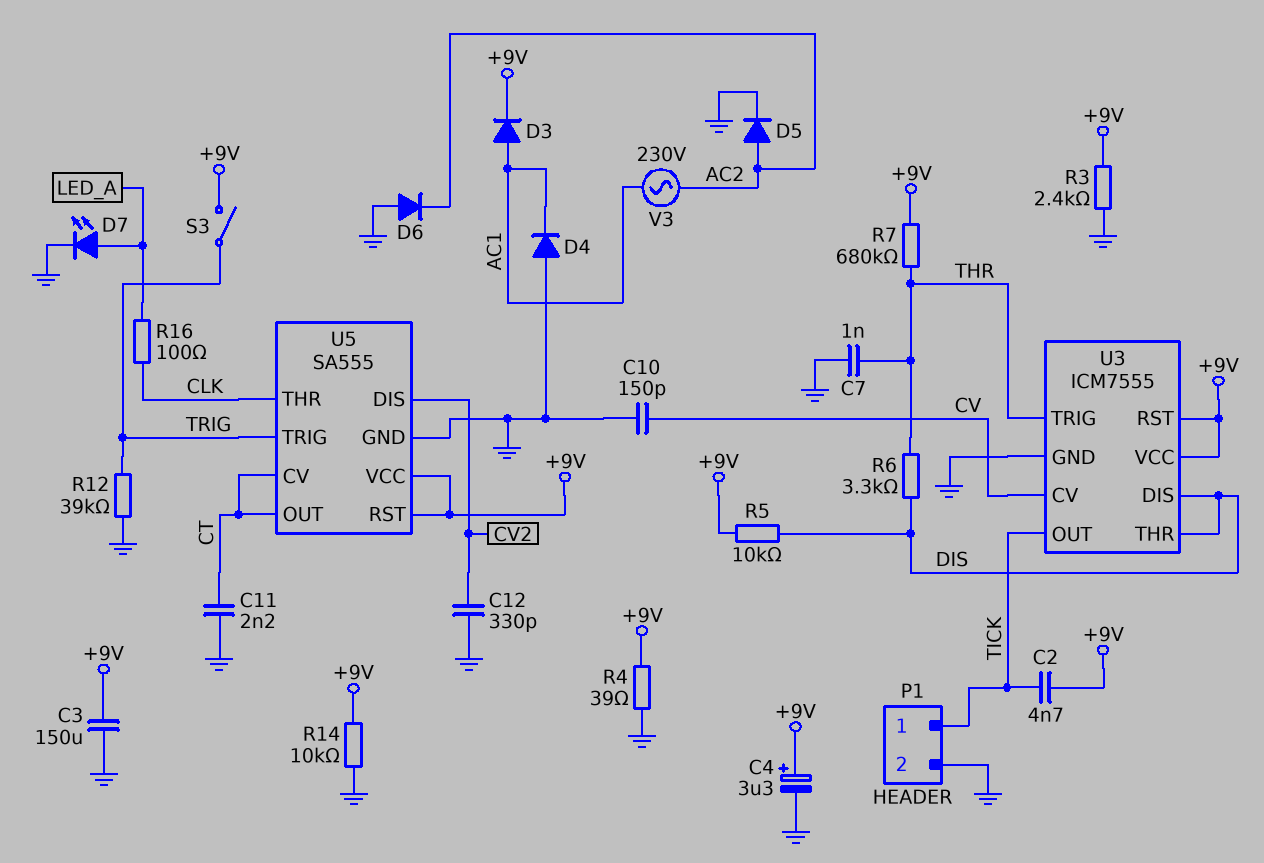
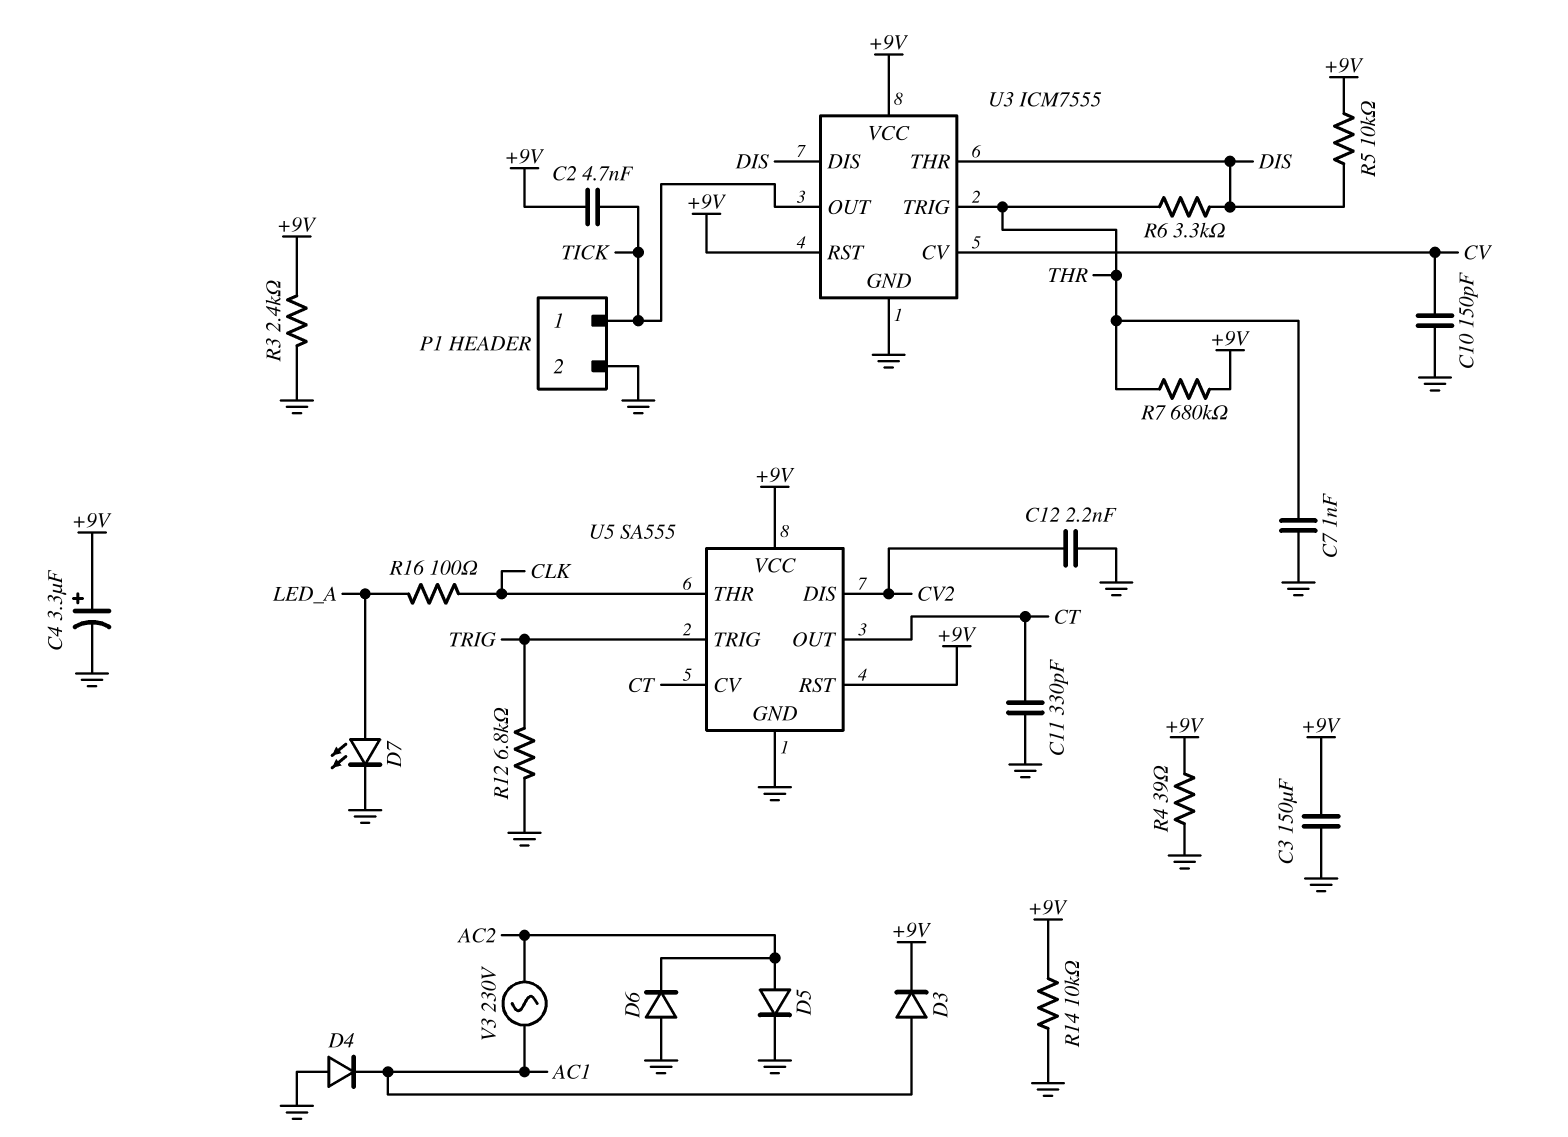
C11: 2.2nF (CT, GND) -> 330pF (CT, GND)
C12: 330pF (CV2, GND) -> 2.2nF (CV2, GND)
R12: 39k (GND, TRIG) -> 6.8k (GND, TRIG)
S3: switch (+9V, TRIG) -> none

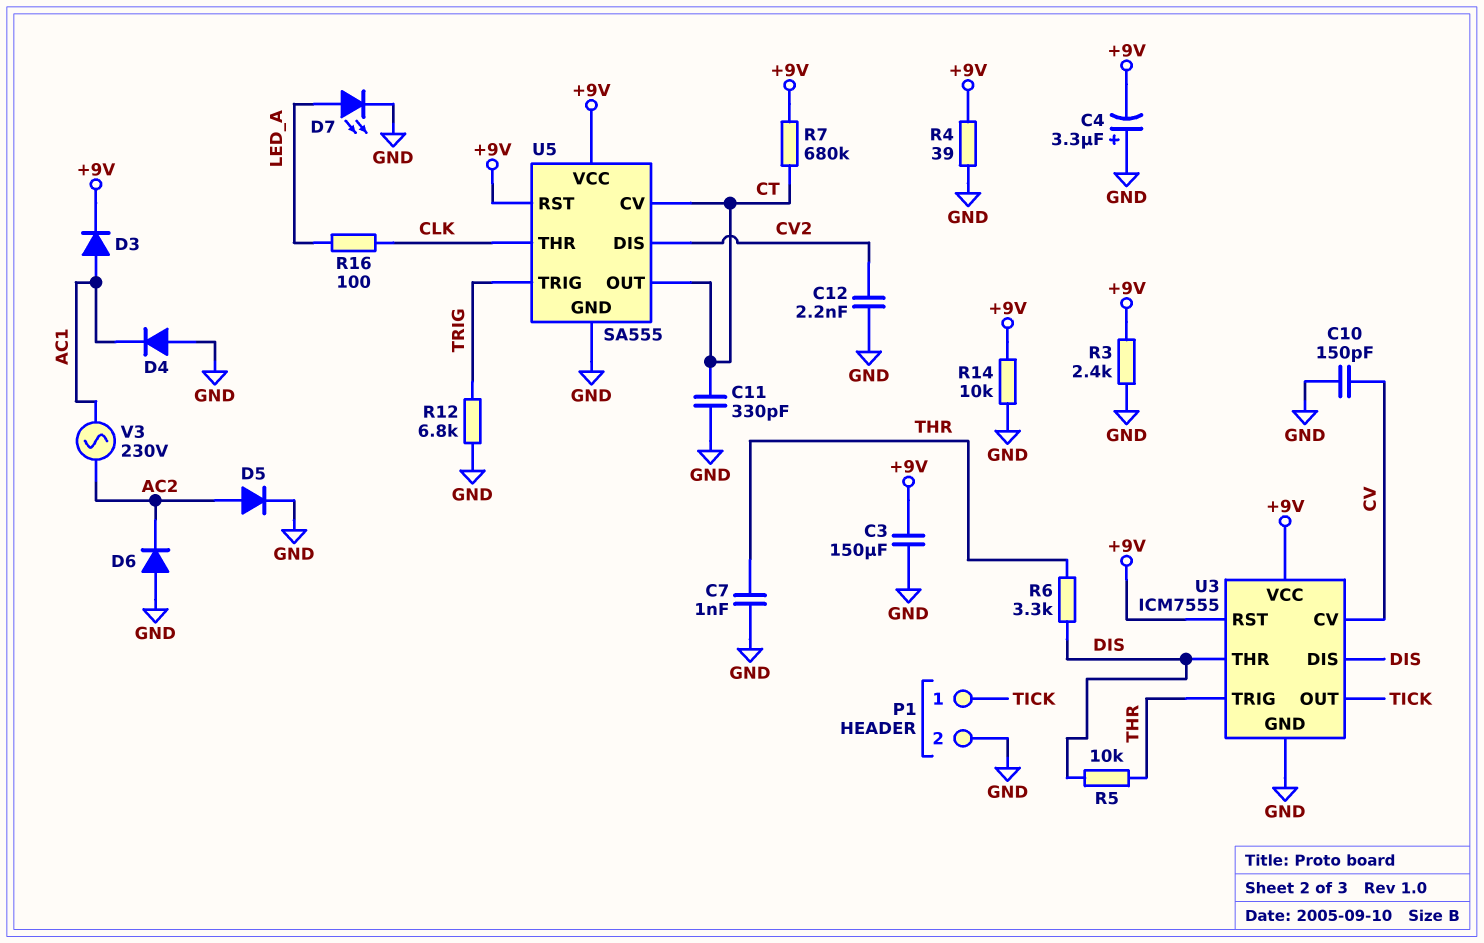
C2: 4.7nF (+9V, TICK) -> none
C4: 3.3uF (plus +9V, minus GND) -> 3.3uF (plus GND, minus +9V)
R5: 10k (+9V, DIS) -> 10k (DIS, THR)
R7: 680k (+9V, THR) -> 680k (+9V, CT)

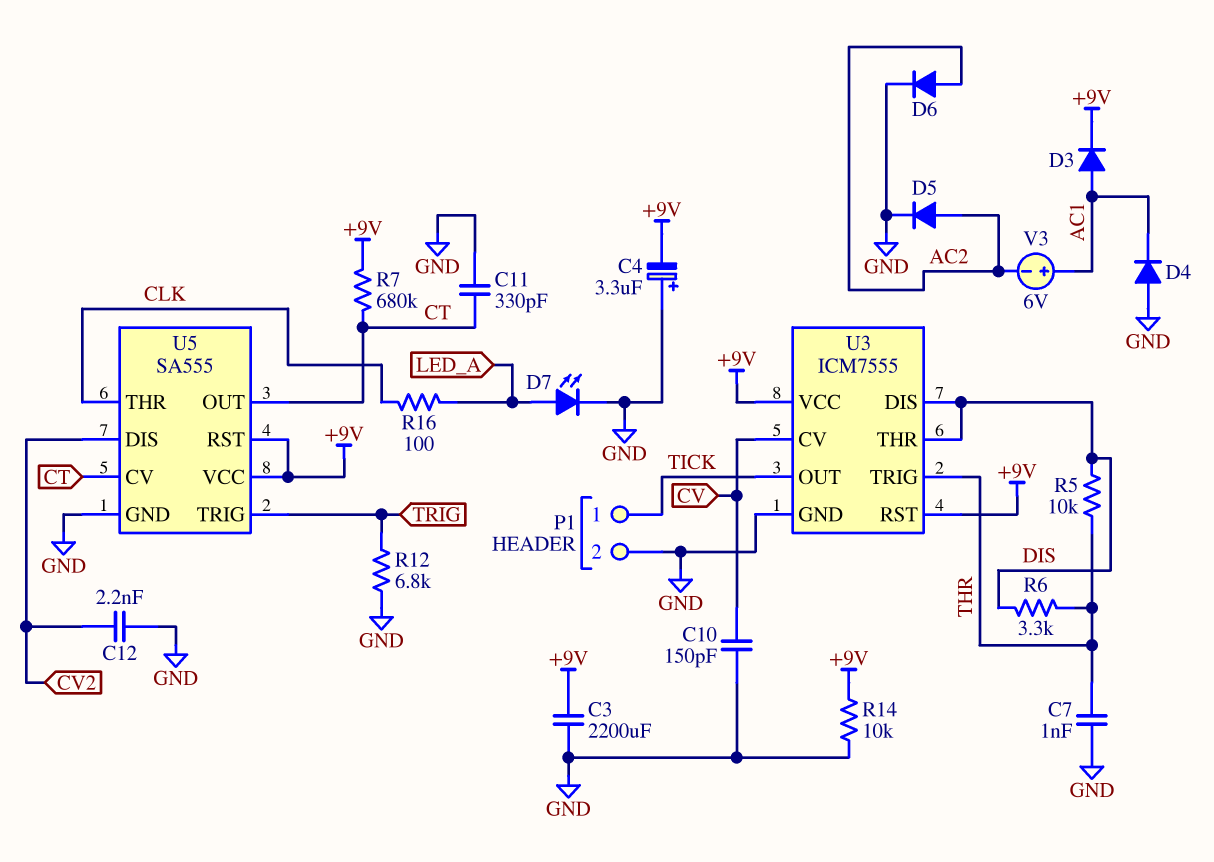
C3: 150uF (+9V, GND) -> 2200uF (+9V, GND)
D6: diode (A GND, K AC2) -> diode (A AC2, K GND)
R3: 2.4k (+9V, GND) -> none
R4: 39 (+9V, GND) -> none
V3: AC 230V (AC1, AC2) -> 6V (plus AC1, minus AC2)

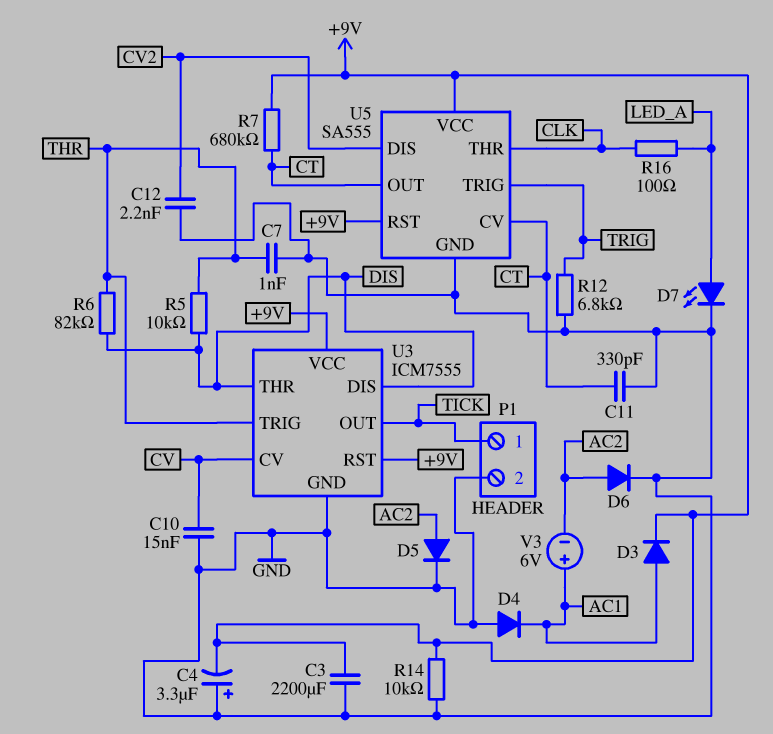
C10: 150pF (CV, GND) -> 15nF (CV, GND)
R6: 3.3k (DIS, THR) -> 82k (DIS, THR)

